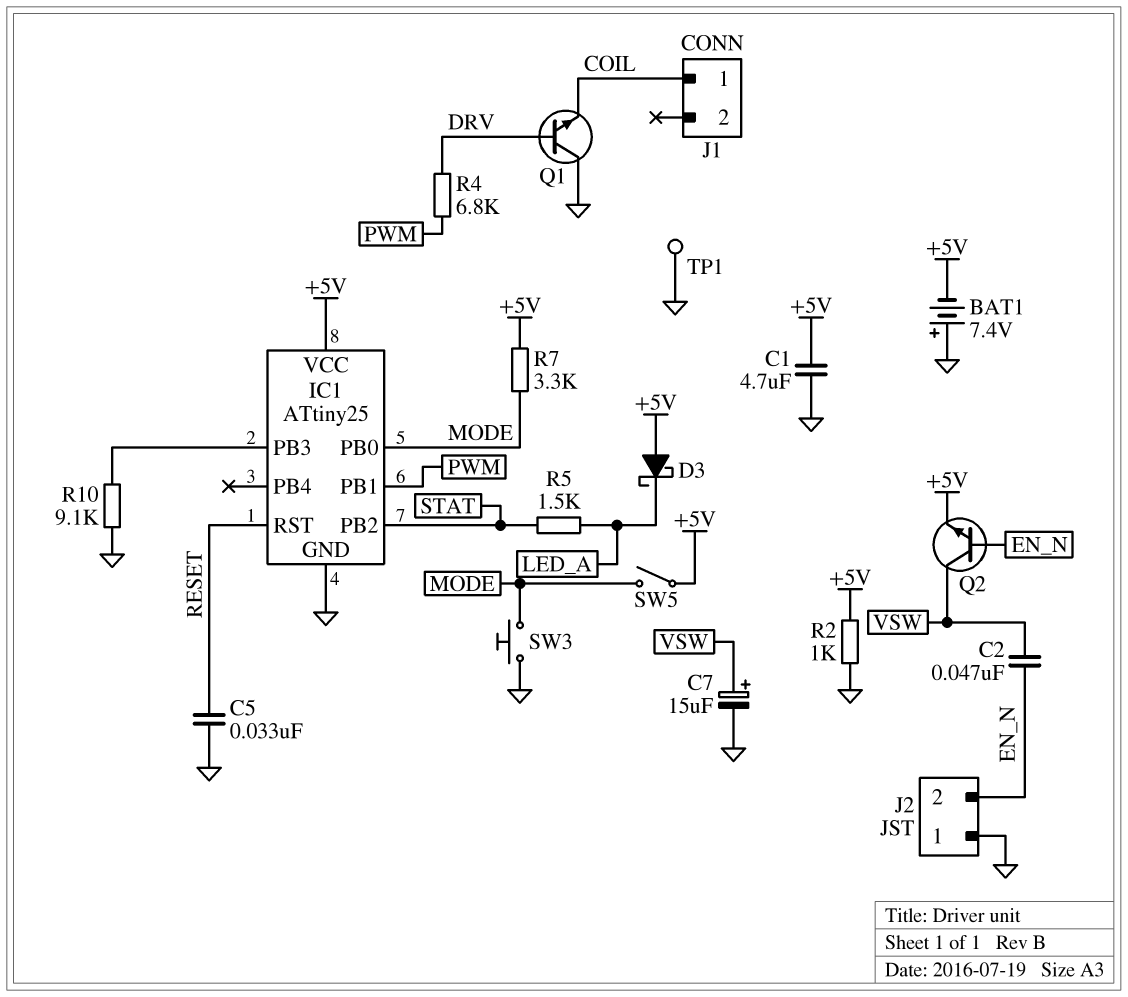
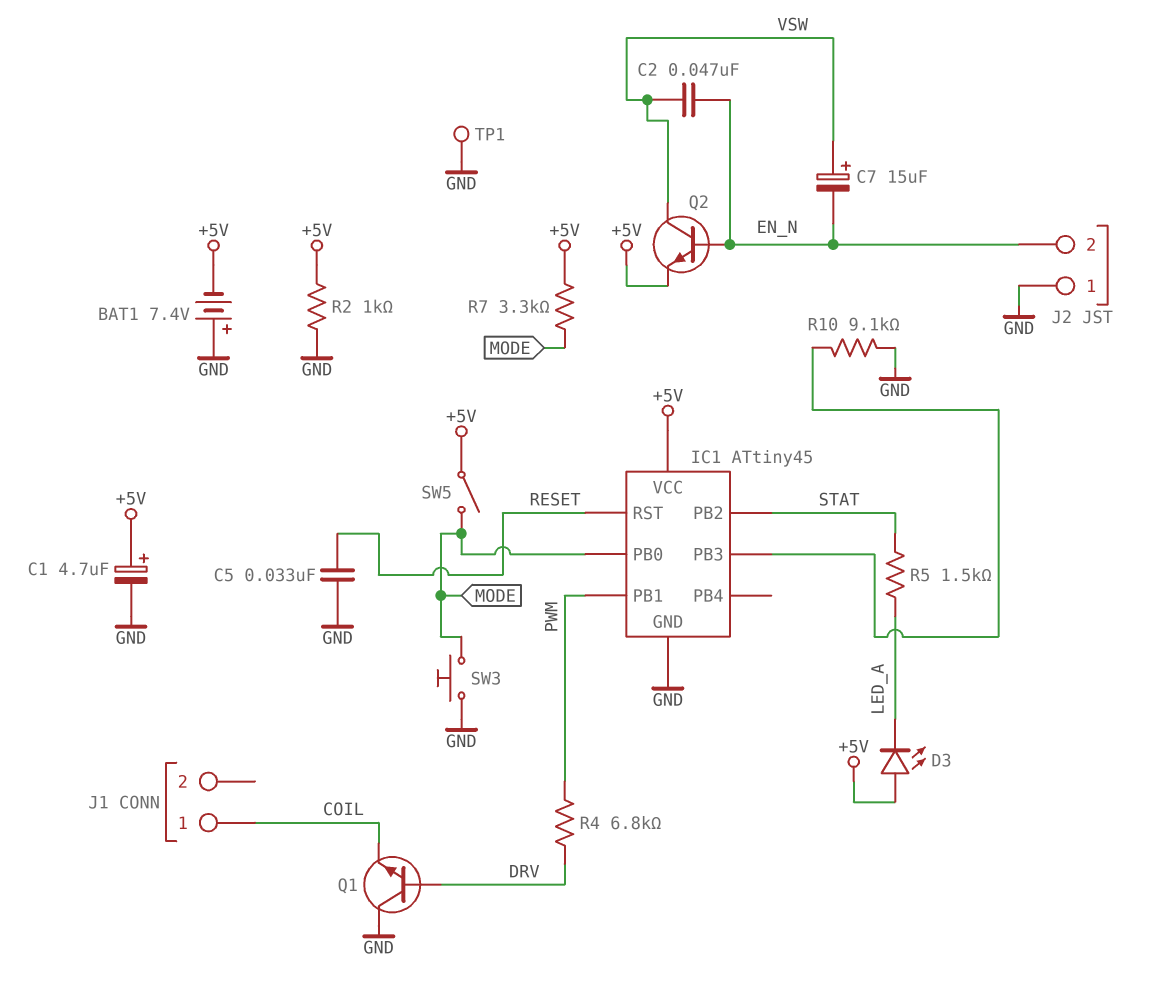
C1: 4.7uF (+5V, GND) -> 4.7uF (plus +5V, minus GND)
C7: 15uF (plus VSW, minus GND) -> 15uF (plus VSW, minus EN_N)
D3: schottky (A +5V, K LED_A) -> LED (A +5V, K LED_A)
IC1: ATtiny25 -> ATtiny45

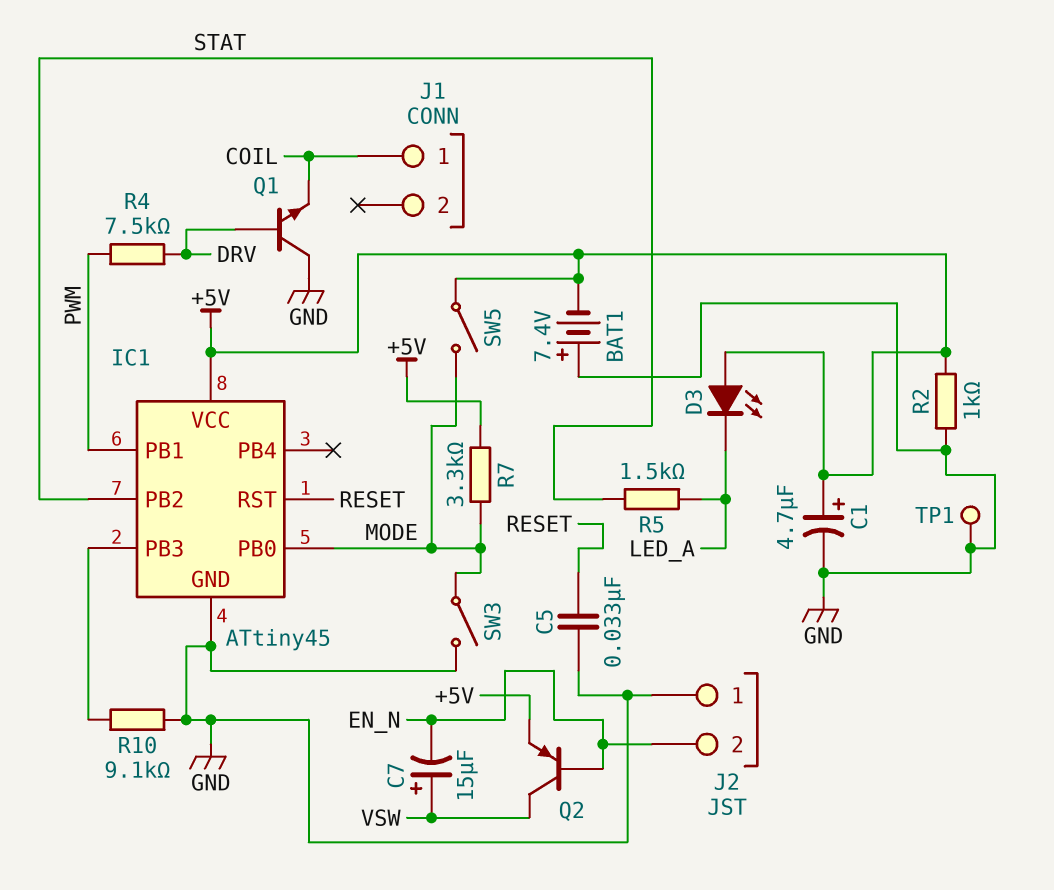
C2: 47nF (EN_N, VSW) -> none
Q2: NPN (B EN_N, C VSW, E +5V) -> PNP (B EN_N, C VSW, E +5V)
R4: 6.8k (DRV, PWM) -> 7.5k (DRV, PWM)
SW3: button (GND, MODE) -> switch (GND, MODE)

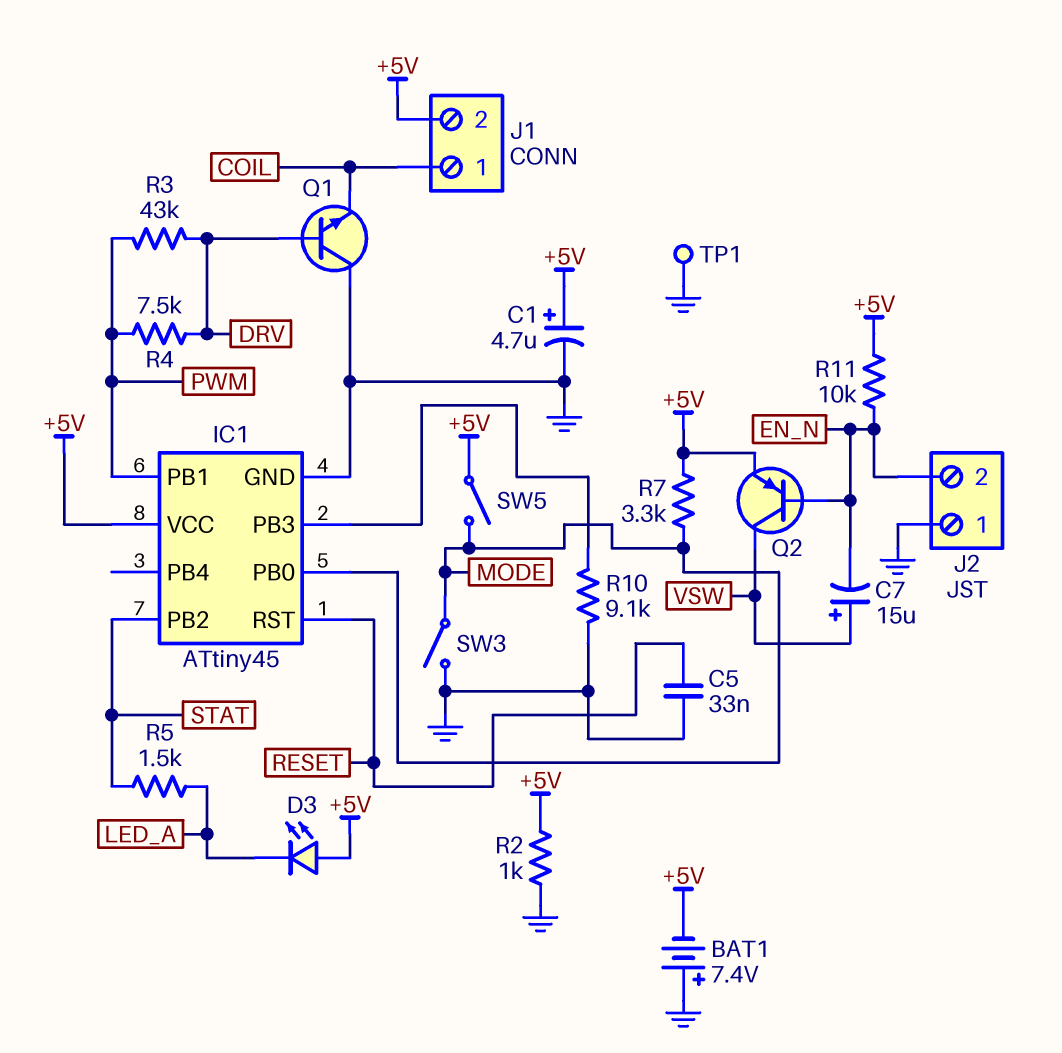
J1 pin 2: none -> +5V
R3: none -> 43k (DRV, PWM)
R11: none -> 10k (+5V, EN_N)

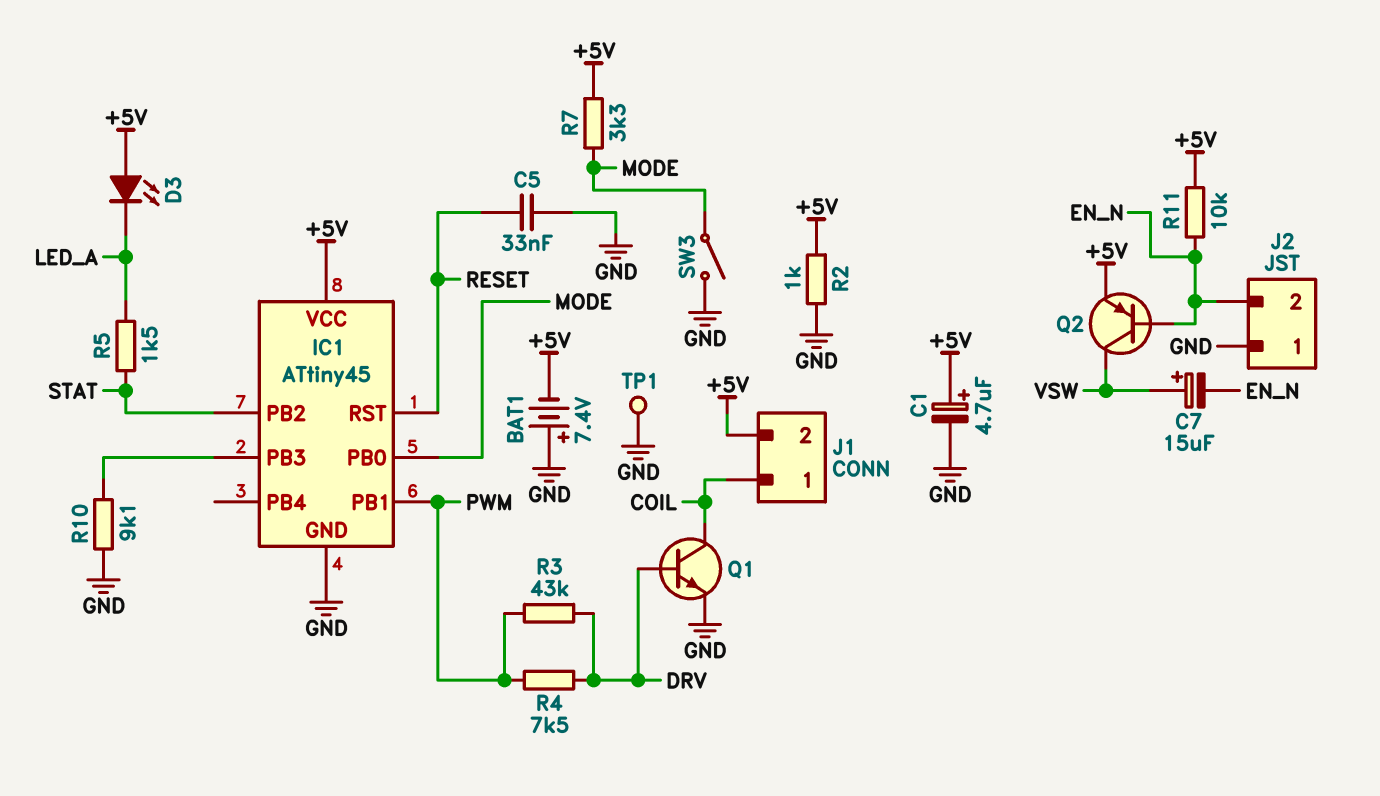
Q1: NPN (B DRV, C GND, E COIL) -> NPN (B DRV, C COIL, E GND)
SW5: switch (+5V, MODE) -> none

